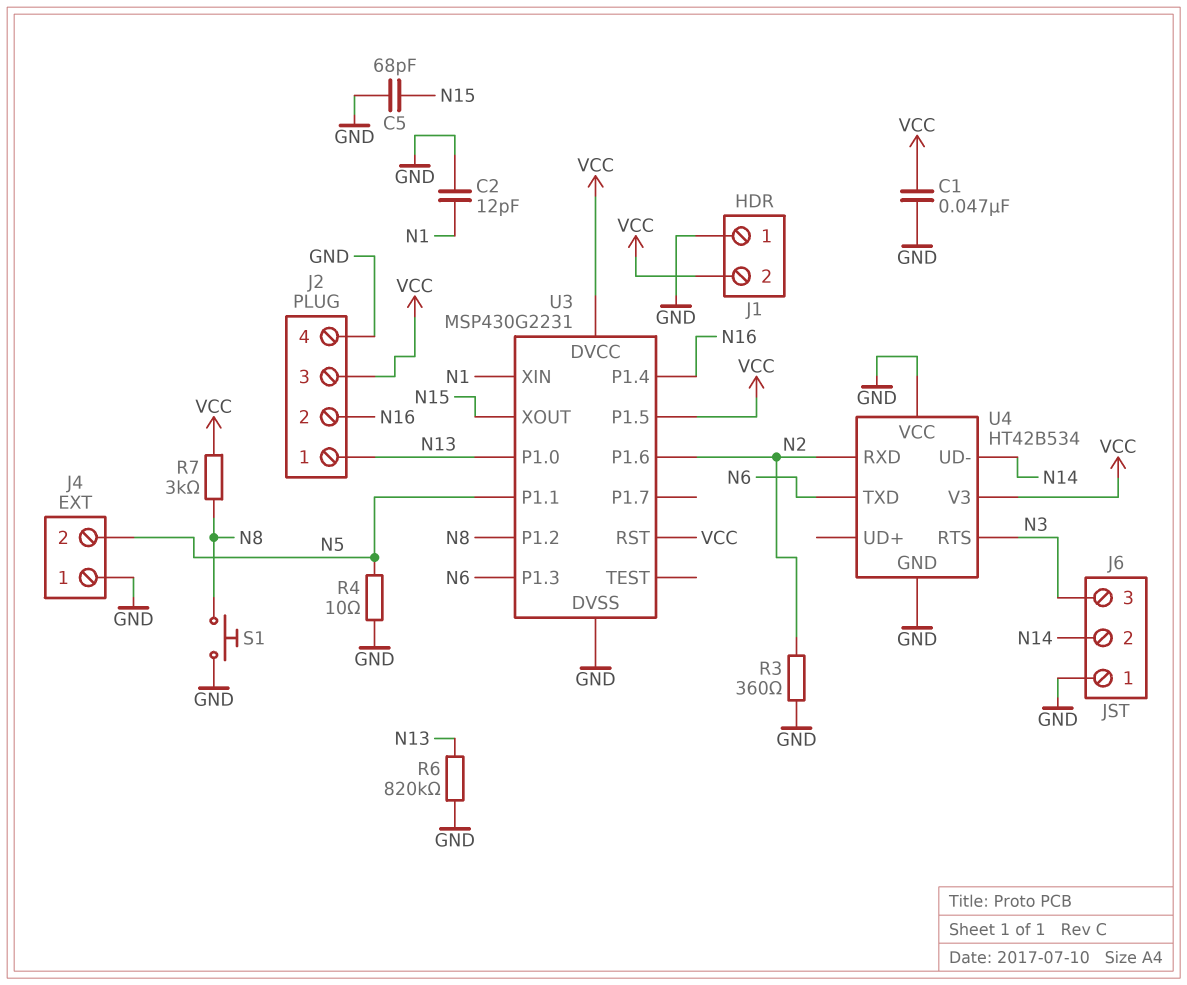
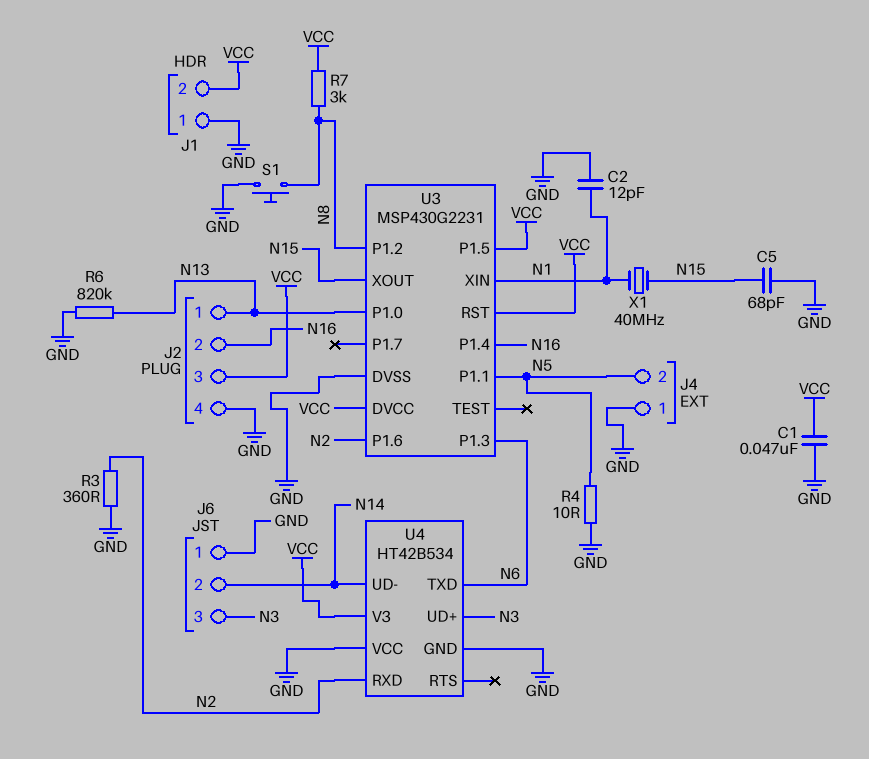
U4 pin RTS: N3 -> none
U4 pin UD+: none -> N3
X1: none -> 40MHz (N1, N15)

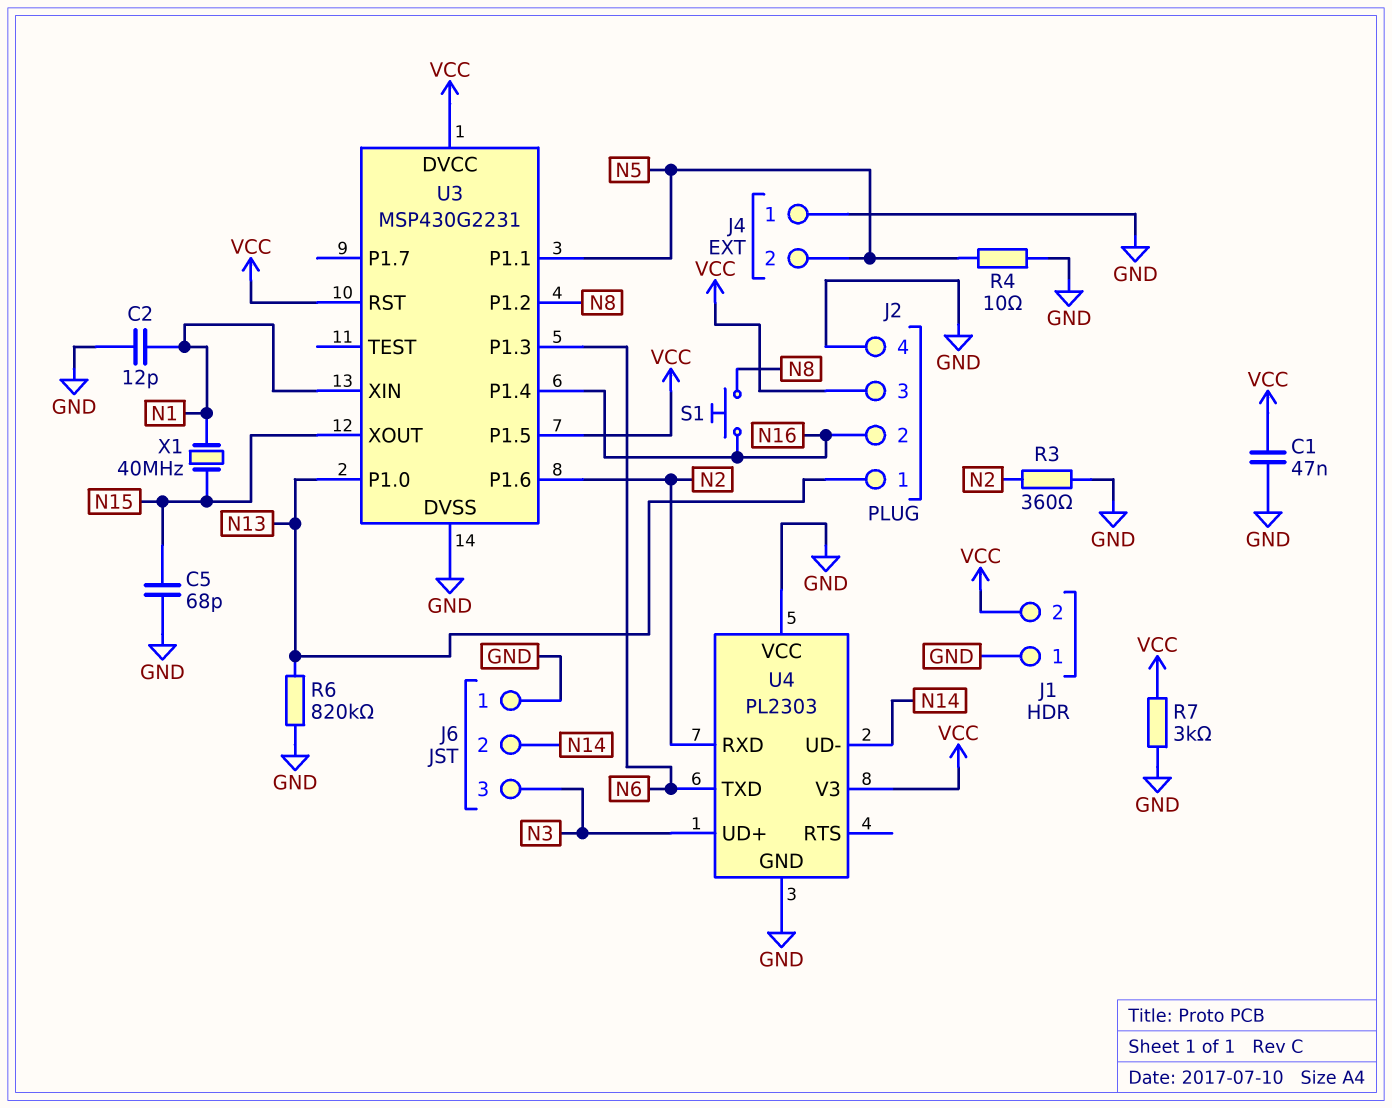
R7: 3k (N8, VCC) -> 3k (GND, VCC)
S1: button (GND, N8) -> button (N8, N16)
U4: HT42B534 -> PL2303

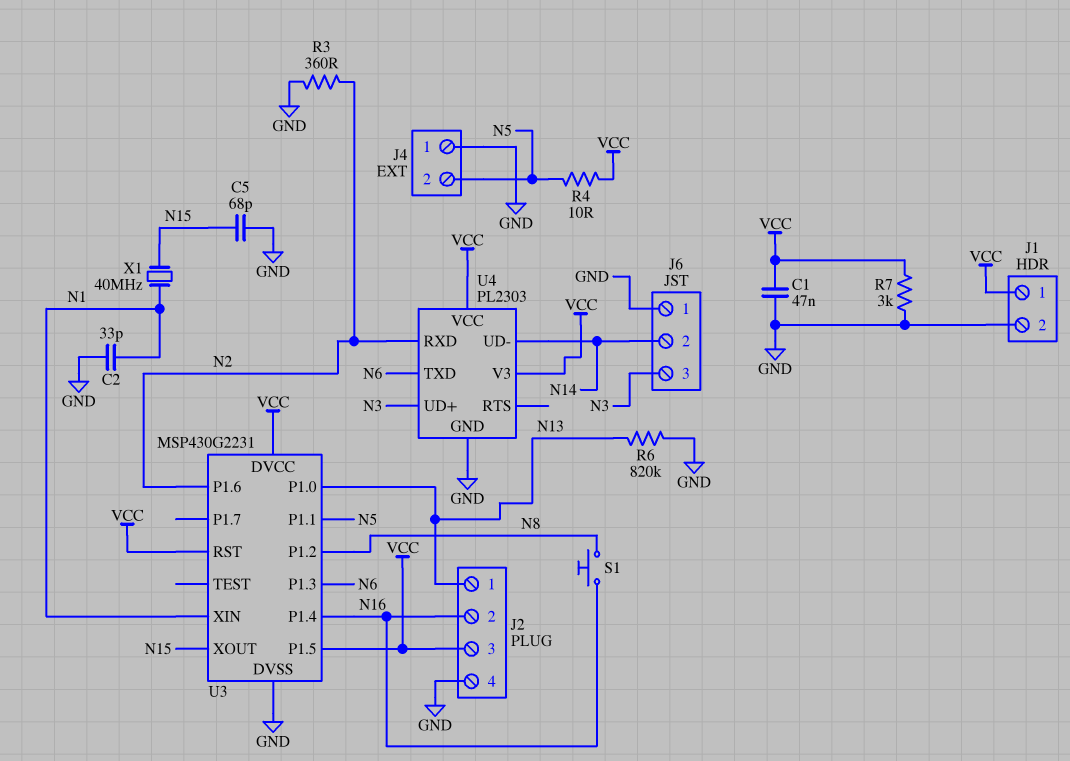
C2: 12pF (GND, N1) -> 33pF (GND, N1)
J1 pin 1: GND -> VCC
J1 pin 2: VCC -> GND
R4: 10 (GND, N5) -> 10 (N5, VCC)
U4 pin VCC: GND -> VCC

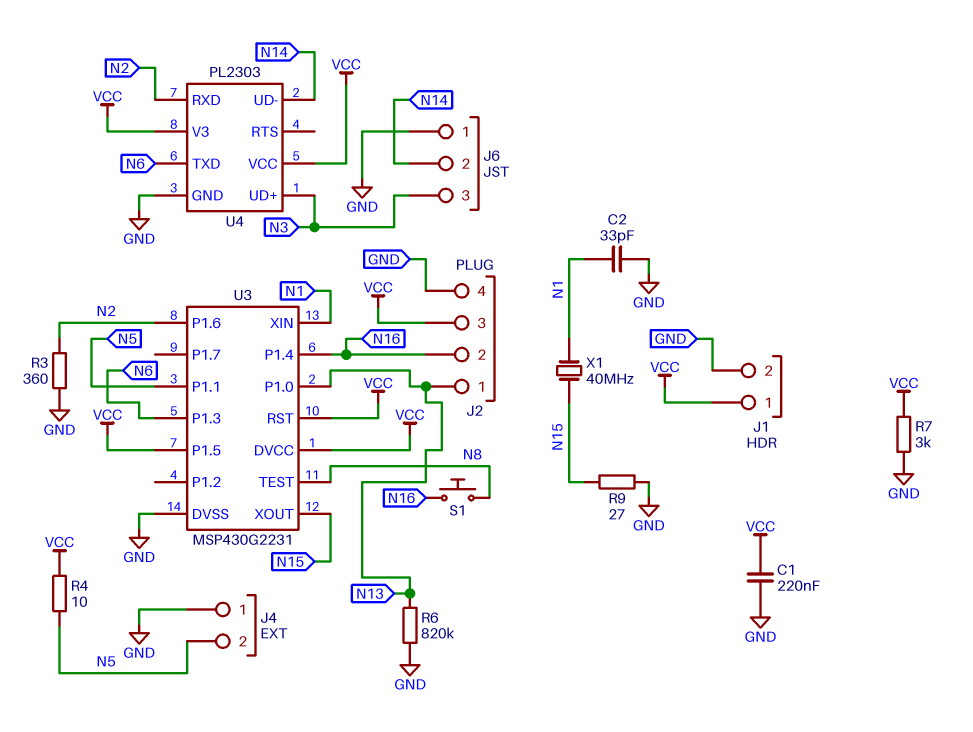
C1: 47nF (GND, VCC) -> 220nF (GND, VCC)
C5: 68pF (GND, N15) -> none
R9: none -> 27 (GND, N15)
U3 pin P1.2: N8 -> none
U3 pin TEST: none -> N8

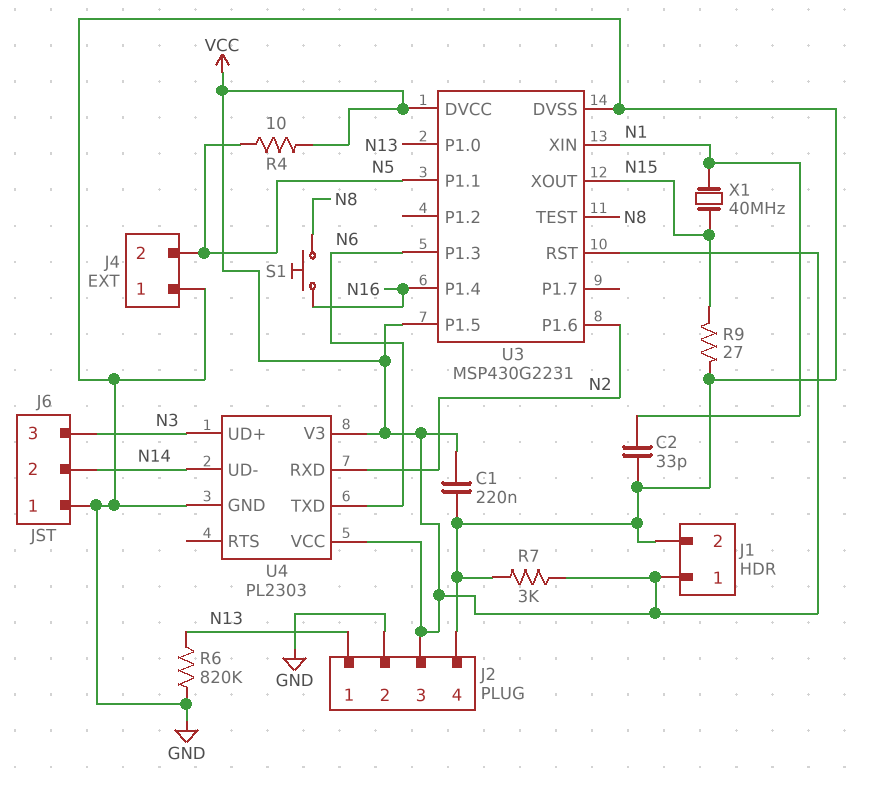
J2 pin 2: N16 -> GND
R3: 360 (GND, N2) -> none

